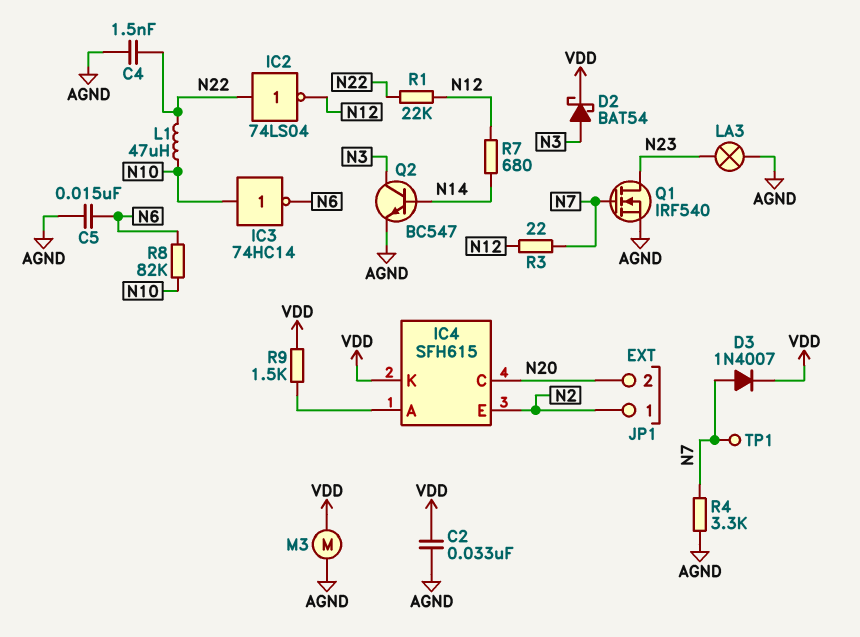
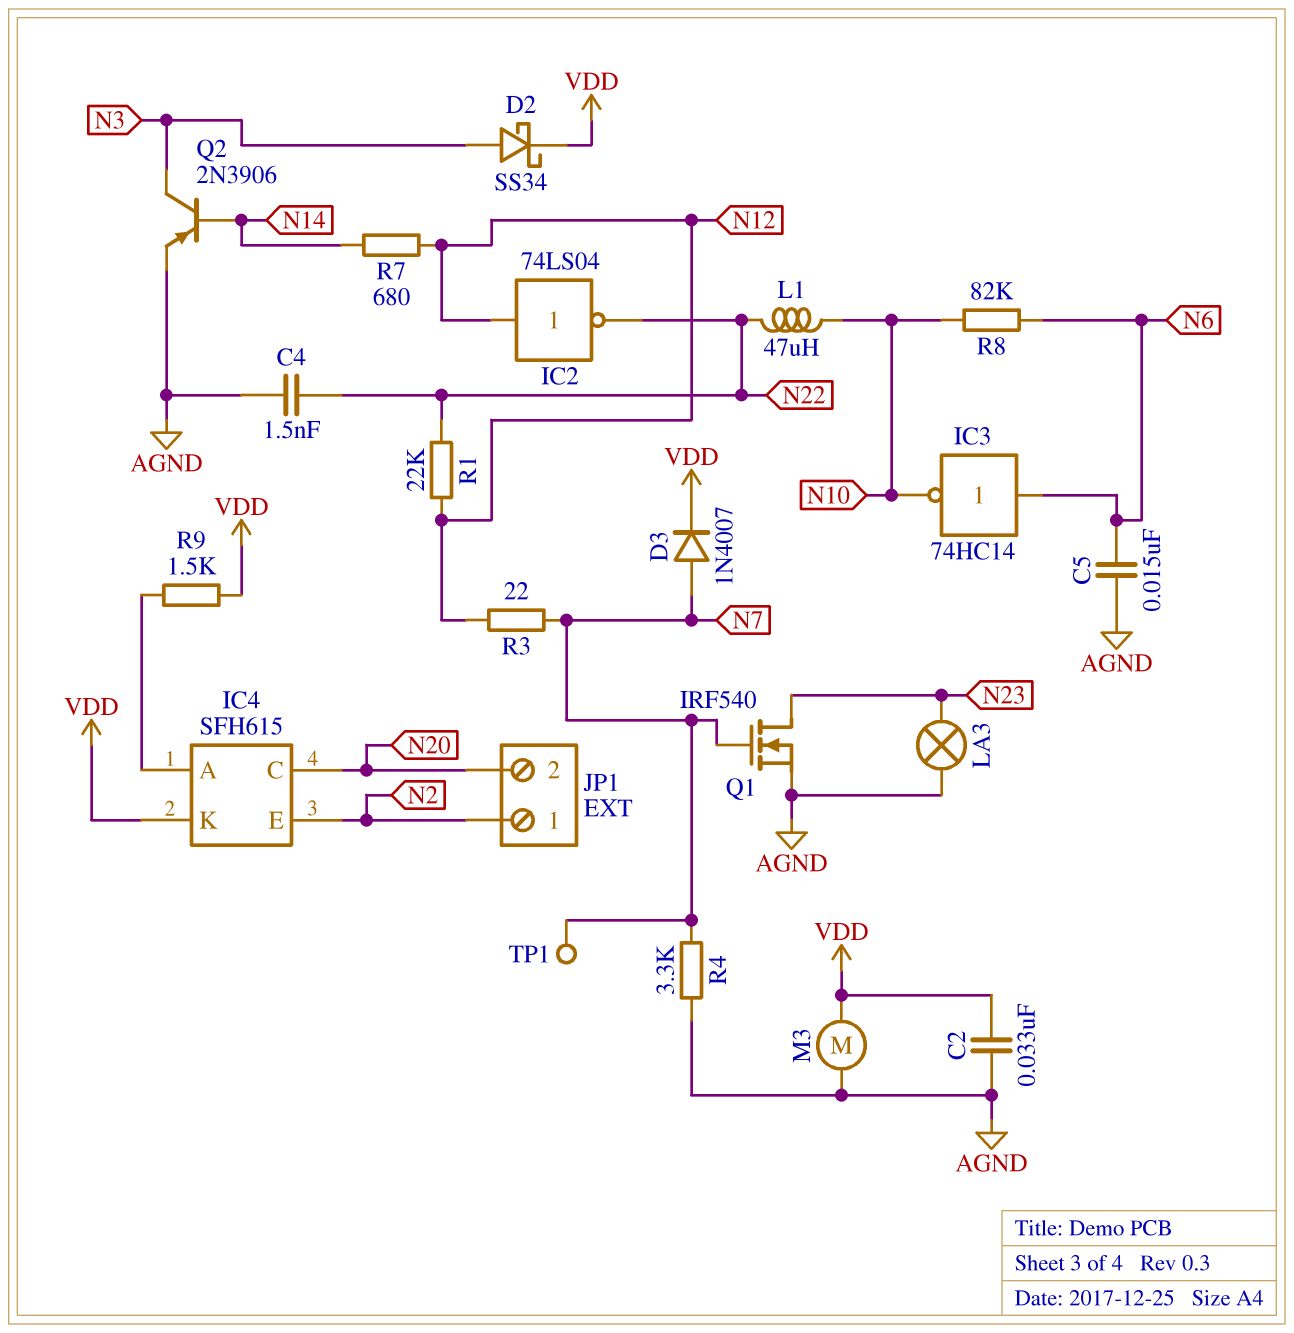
D2: schottky BAT54 (A N3, K VDD) -> schottky SS34 (A N3, K VDD)
IC2: NOT 74LS04 (in N22, out N12) -> NOT 74LS04 (in N12, out N22)
IC3: NOT 74HC14 (in N10, out N6) -> NOT 74HC14 (in N6, out N10)
Q2: NPN BC547 (B N14, C N3, E AGND) -> PNP 2N3906 (B N14, C N3, E AGND)

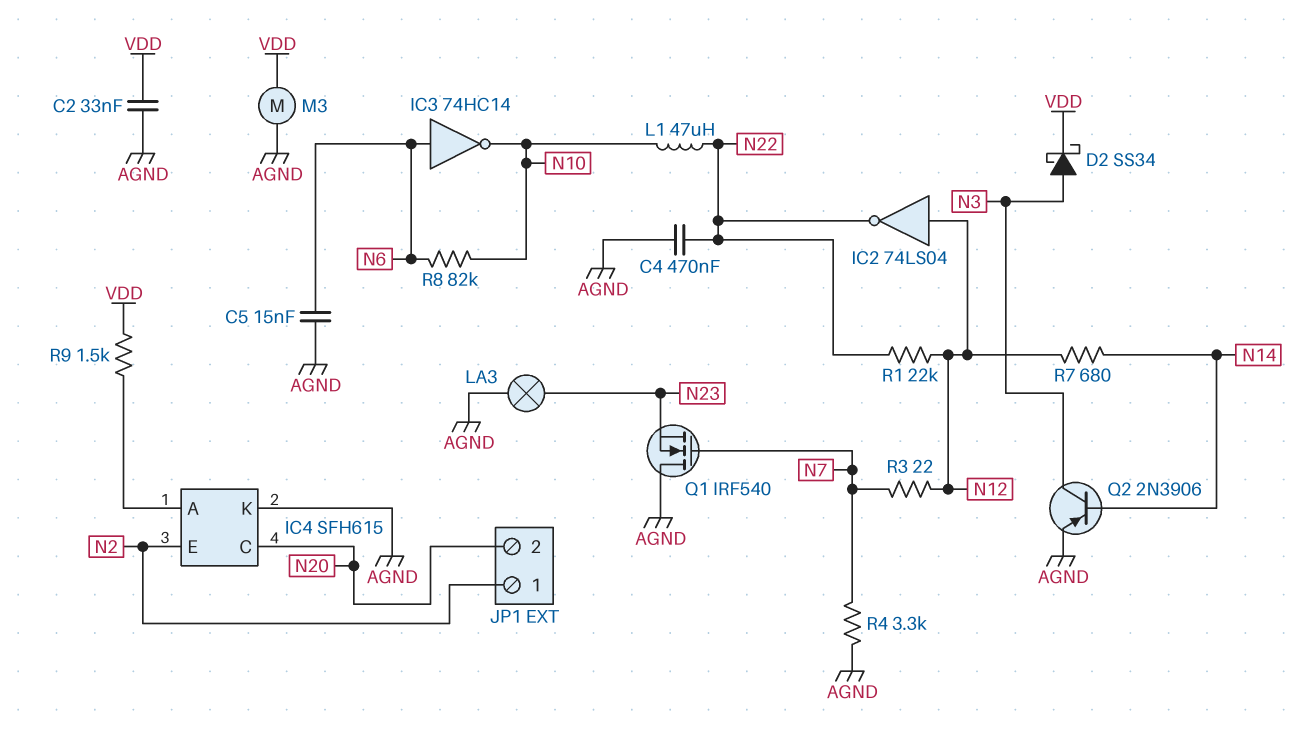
C4: 1.5nF (AGND, N22) -> 470nF (AGND, N22)
D3: diode 1N4007 (A N7, K VDD) -> none
IC4 pin K: VDD -> AGND
Q1: NMOS IRF540 (G N7, D N23, S AGND) -> NMOS IRF540 (G N7, D AGND, S N23)
TP1: test point (N7) -> none

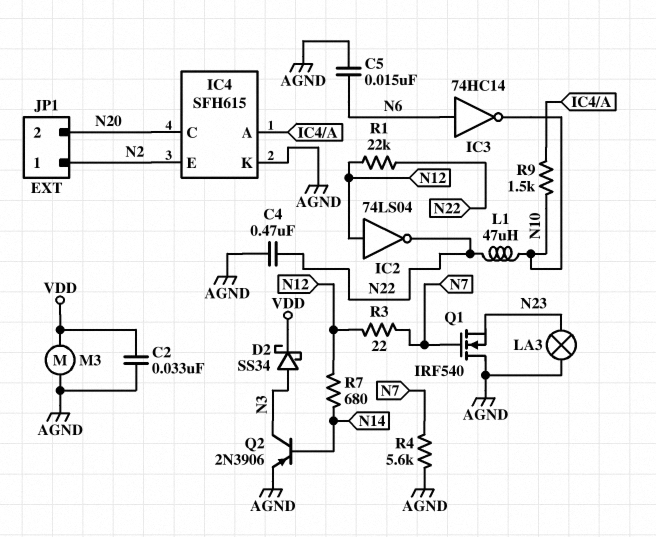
R4: 3.3k (AGND, N7) -> 5.6k (AGND, N7)
R8: 82k (N6, N10) -> none
R9: 1.5k (IC4/A, VDD) -> 1.5k (IC4/A, N10)

